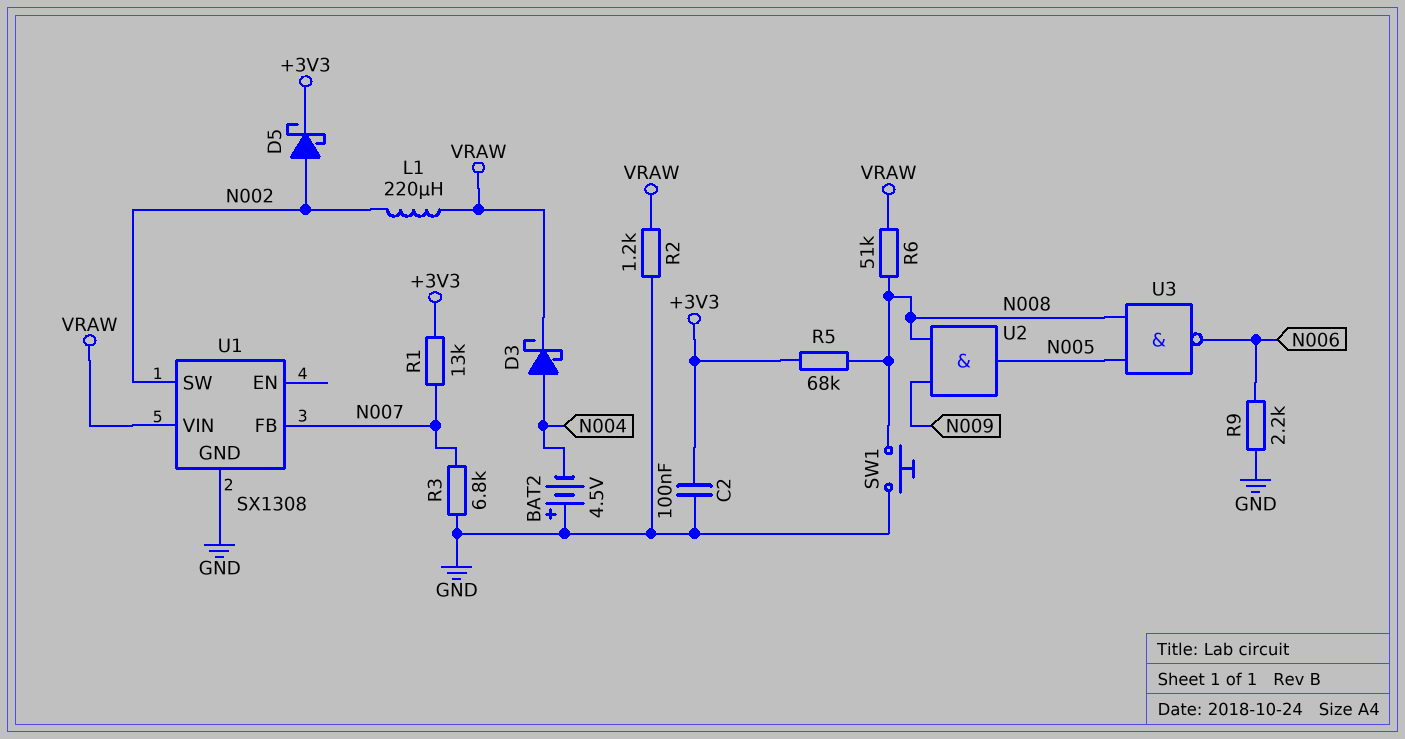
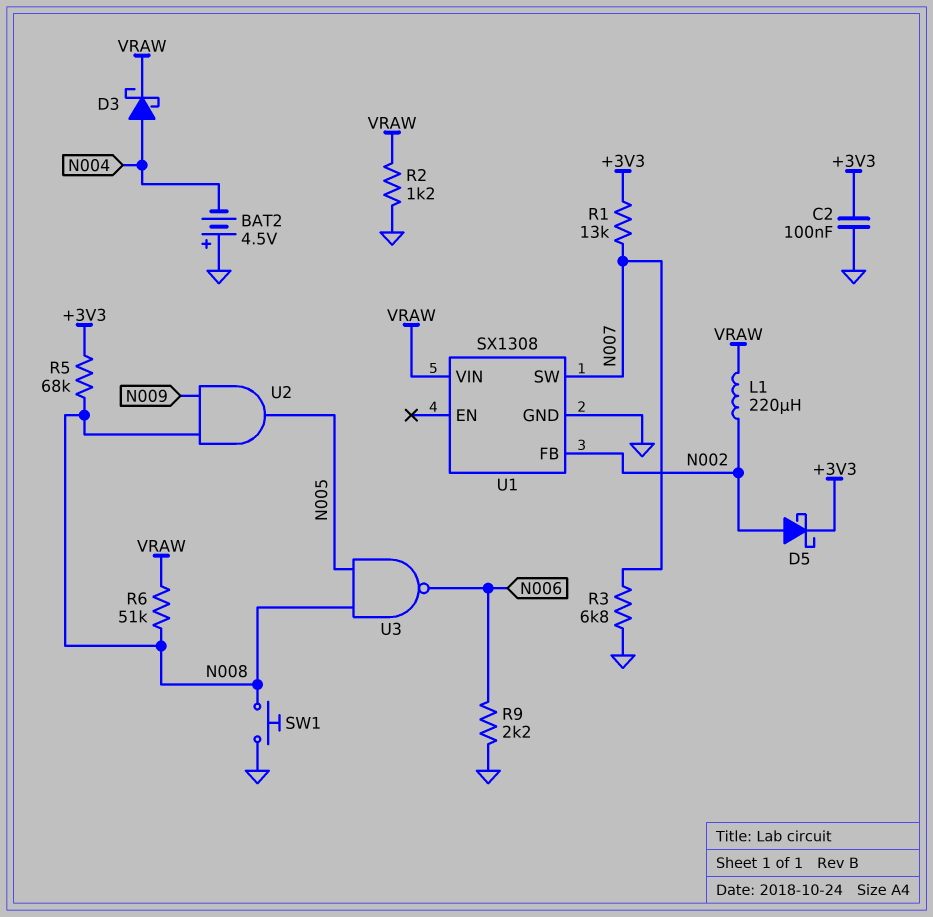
U1 pin FB: N007 -> N002
U1 pin SW: N002 -> N007

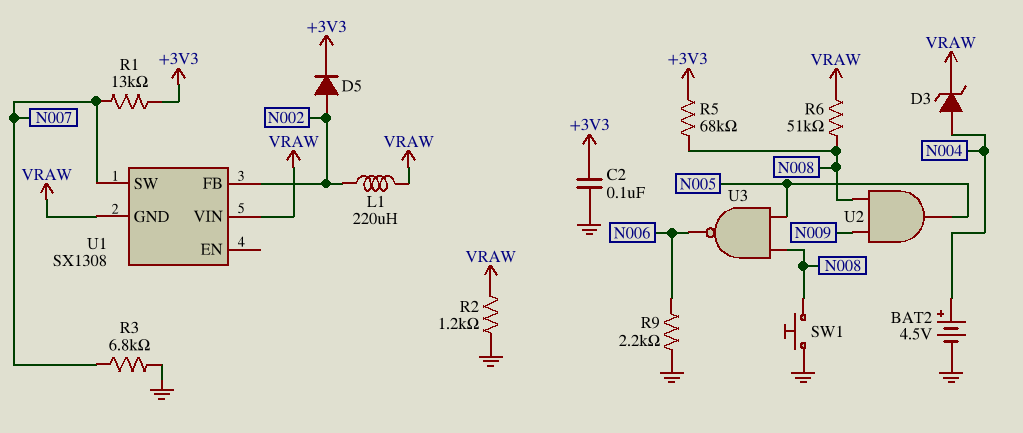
BAT2: 4.5V (plus GND, minus N004) -> 4.5V (plus N004, minus GND)
D3: schottky (A N004, K VRAW) -> zener (A N004, K VRAW)
D5: schottky (A N002, K +3V3) -> diode (A N002, K +3V3)
U1 pin GND: GND -> VRAW

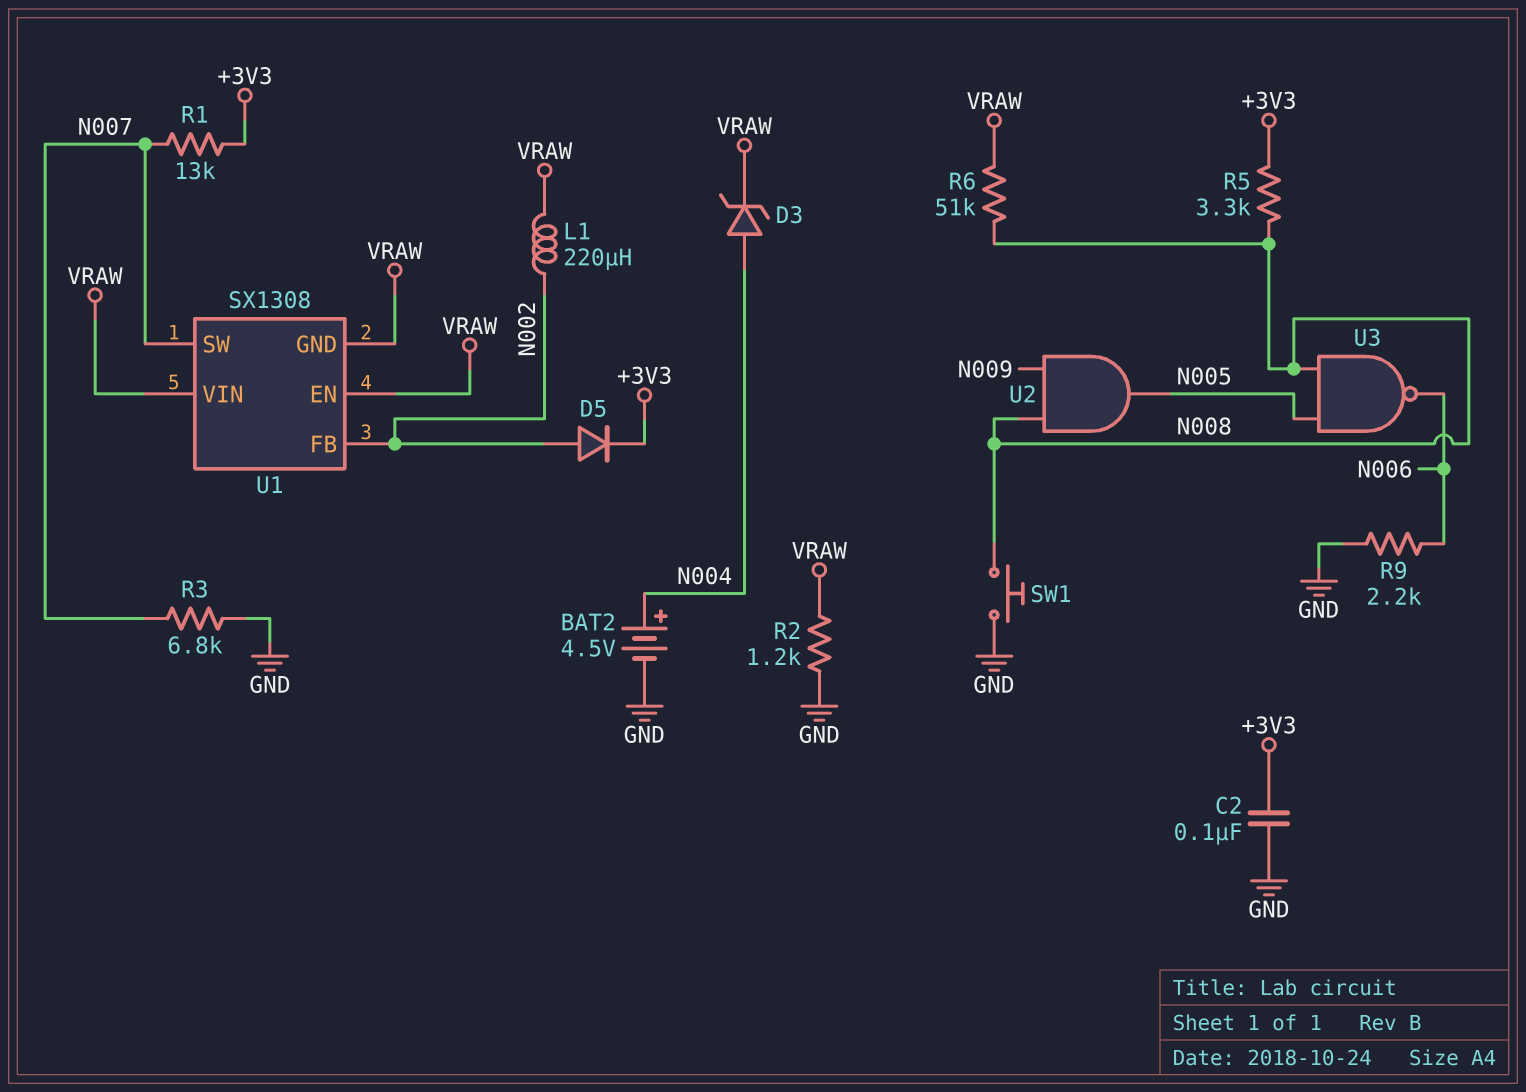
R5: 68k (+3V3, N008) -> 3.3k (+3V3, N008)
U1 pin EN: none -> VRAW

